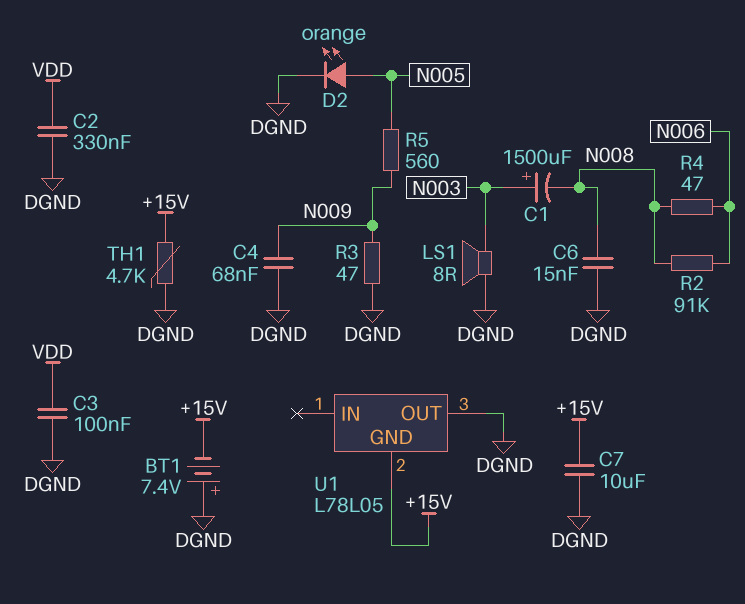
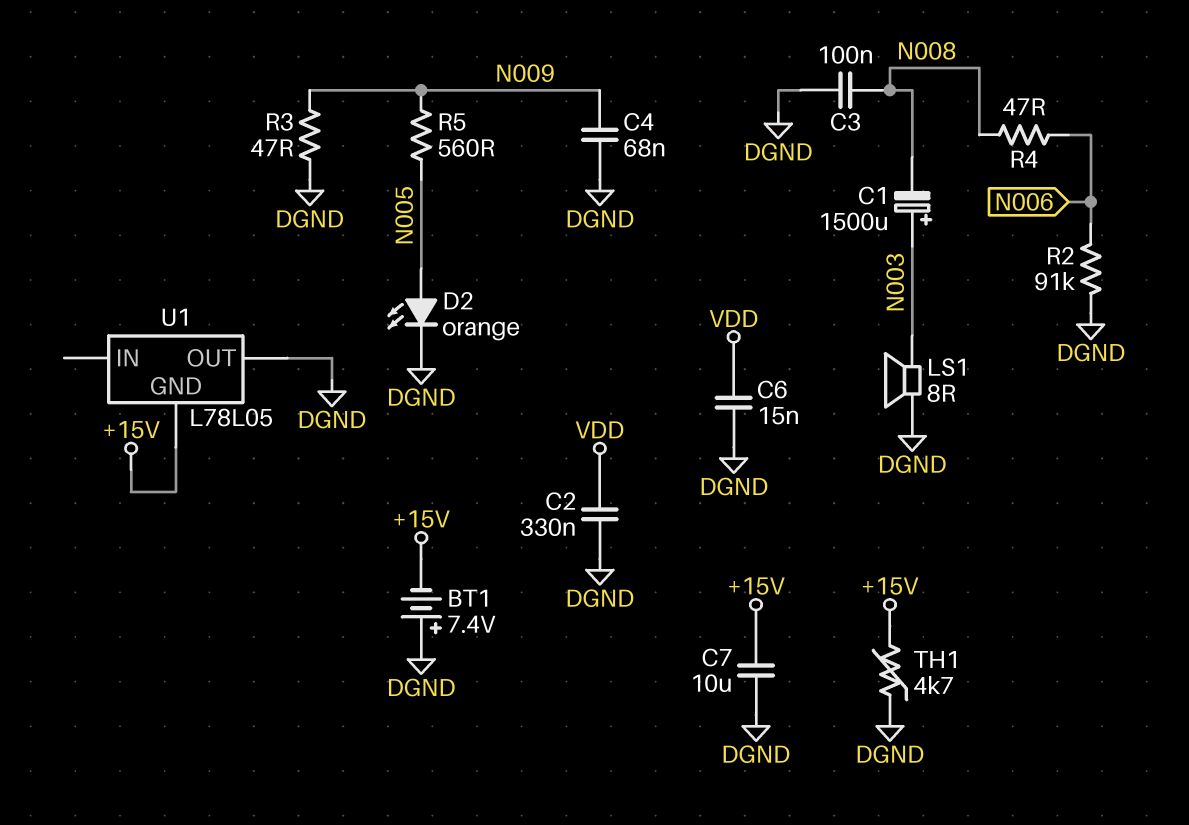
C3: 100nF (DGND, VDD) -> 100nF (DGND, N008)
C6: 15nF (DGND, N008) -> 15nF (DGND, VDD)
R2: 91k (N006, N008) -> 91k (DGND, N006)

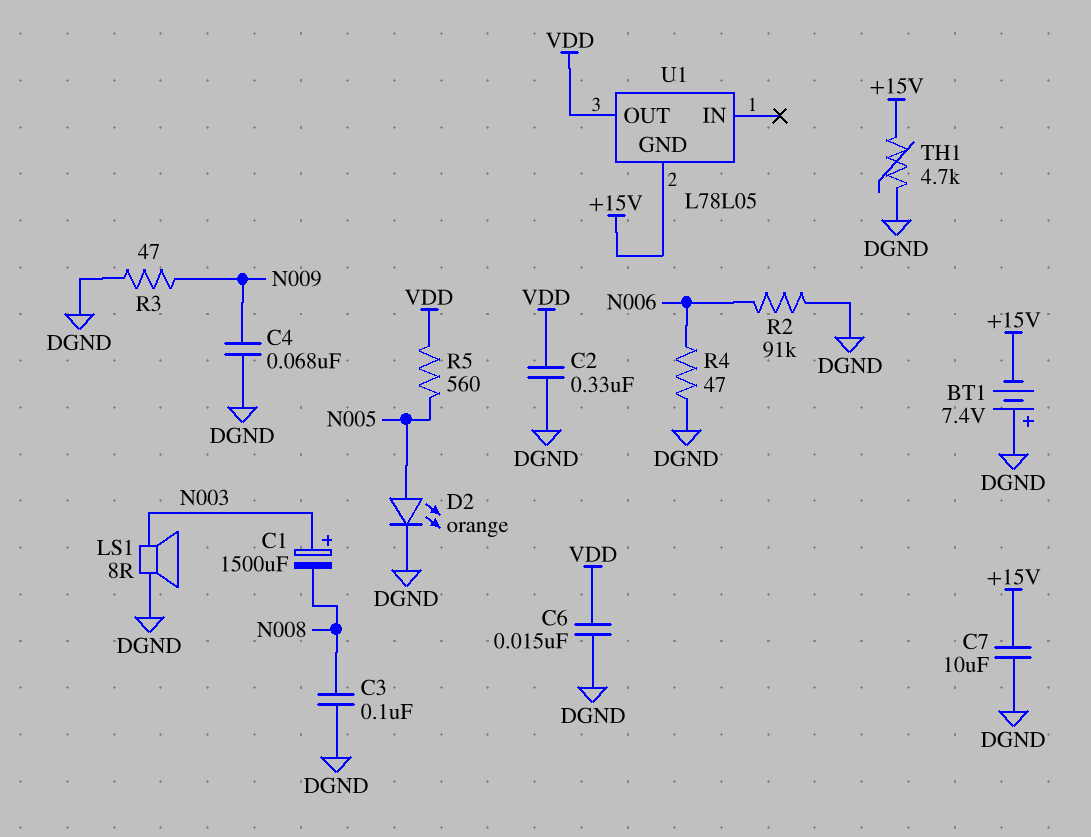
R4: 47 (N006, N008) -> 47 (DGND, N006)
R5: 560 (N005, N009) -> 560 (N005, VDD)
U1 pin OUT: DGND -> VDD

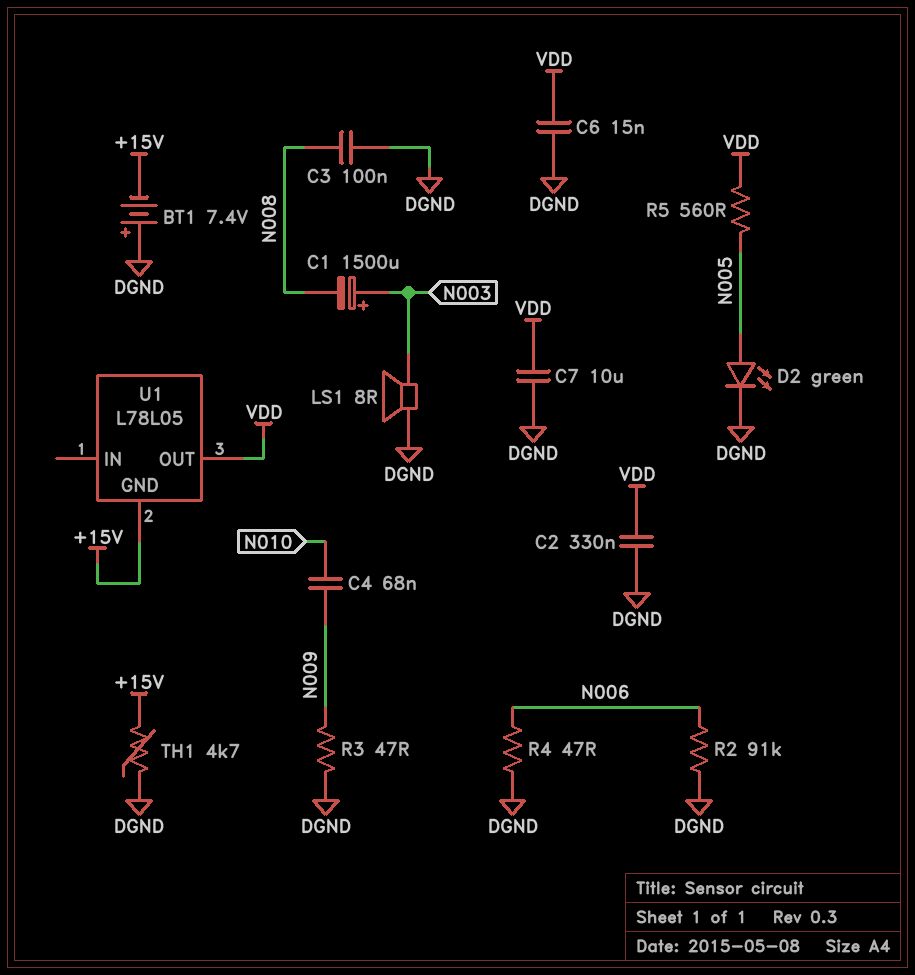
C4: 68nF (DGND, N009) -> 68nF (N009, N010)
C7: 10uF (+15V, DGND) -> 10uF (DGND, VDD)
D2: LED orange (A N005, K DGND) -> LED green (A N005, K DGND)

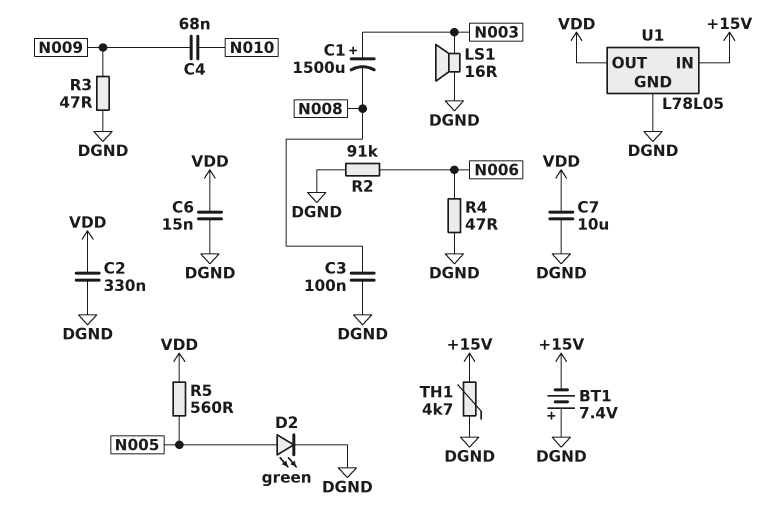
LS1: speaker 8R (DGND, N003) -> speaker 16R (DGND, N003)
U1 pin GND: +15V -> DGND
U1 pin IN: none -> +15V

